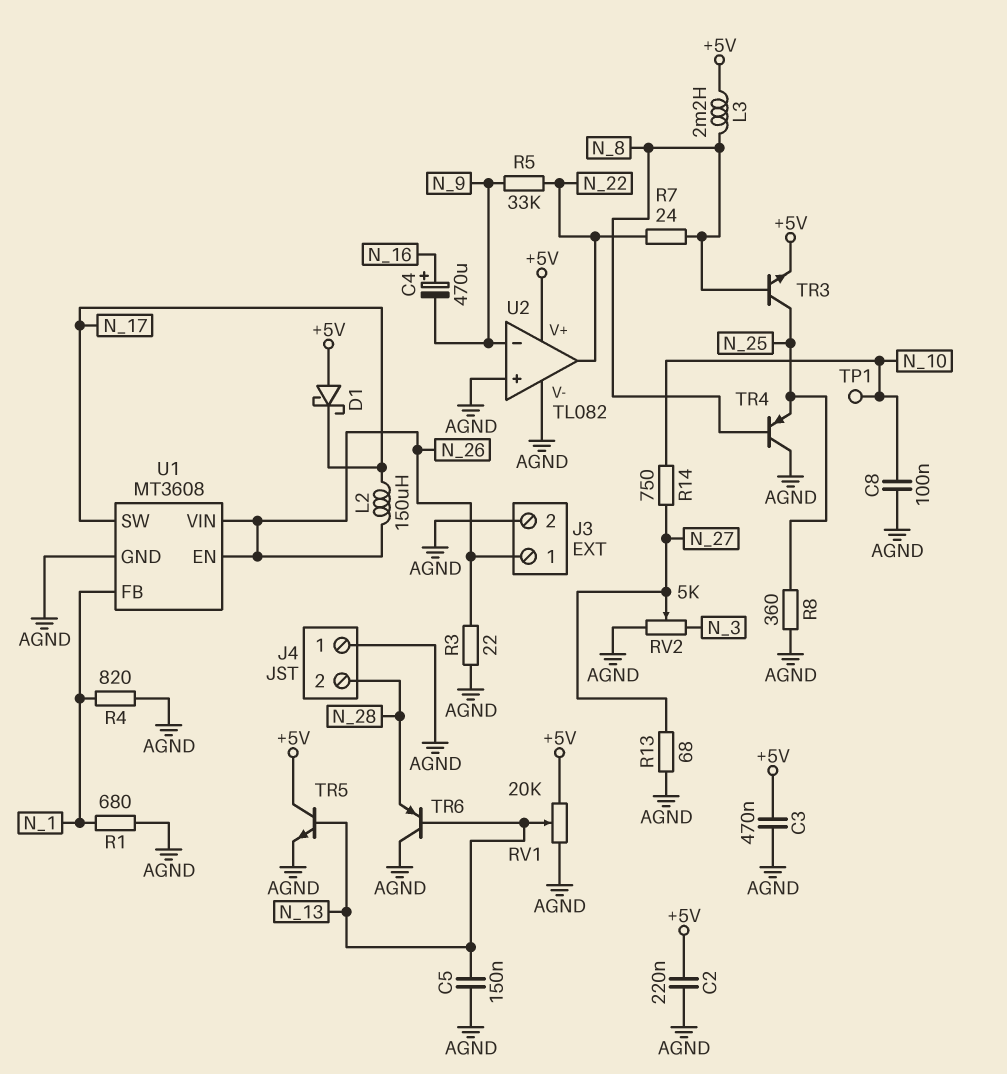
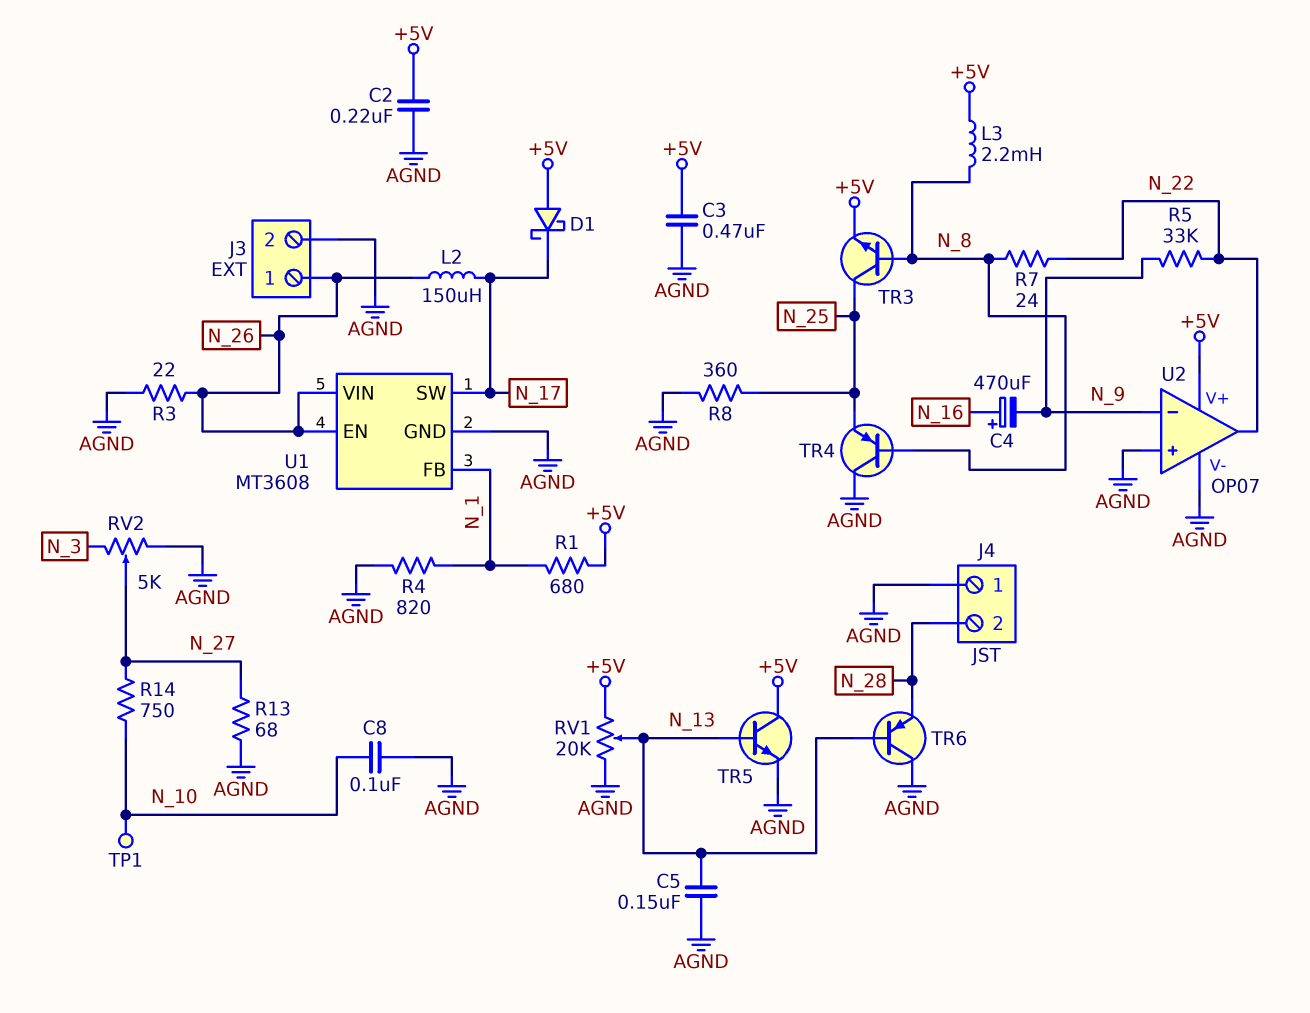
R1: 680 (AGND, N_1) -> 680 (+5V, N_1)
U2: TL082 -> OP07

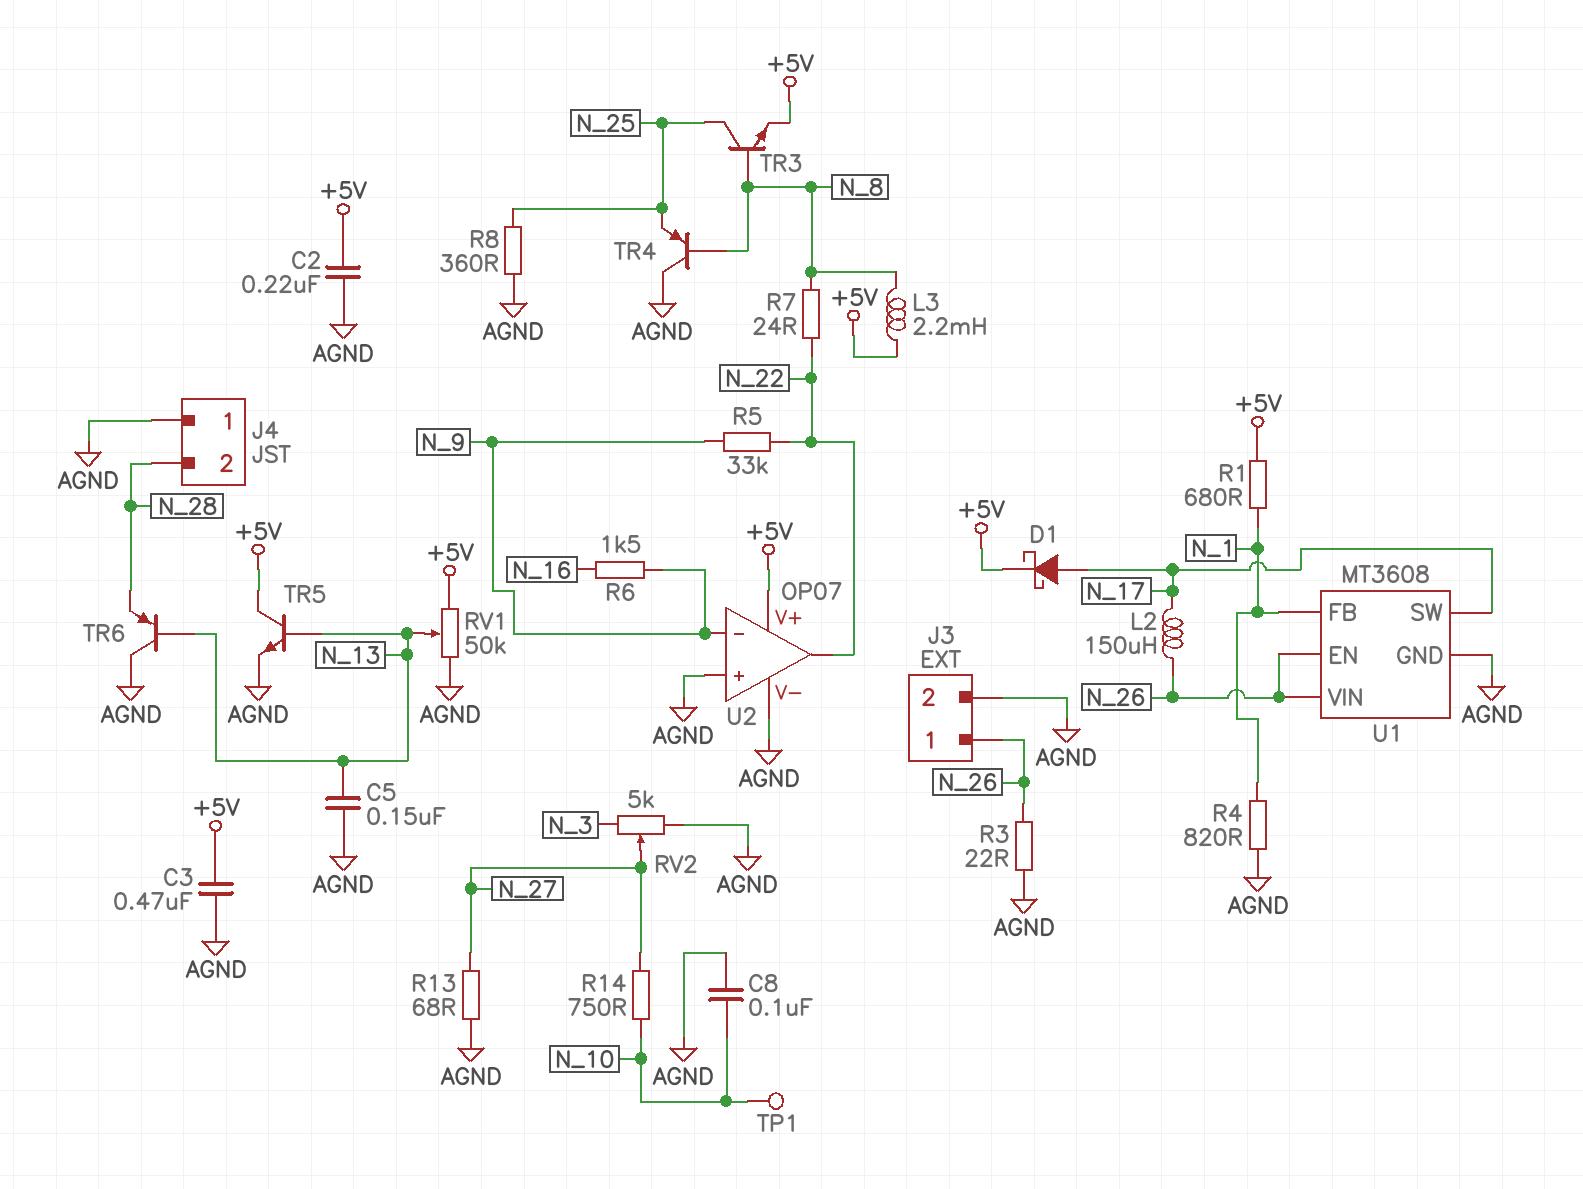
C4: 470uF (plus N_16, minus N_9) -> none
D1: schottky (A +5V, K N_17) -> schottky (A N_17, K +5V)
R6: none -> 1.5k (N_9, N_16)
RV1: 20k (+5V, AGND, wiper N_13) -> 50k (+5V, AGND, wiper N_13)

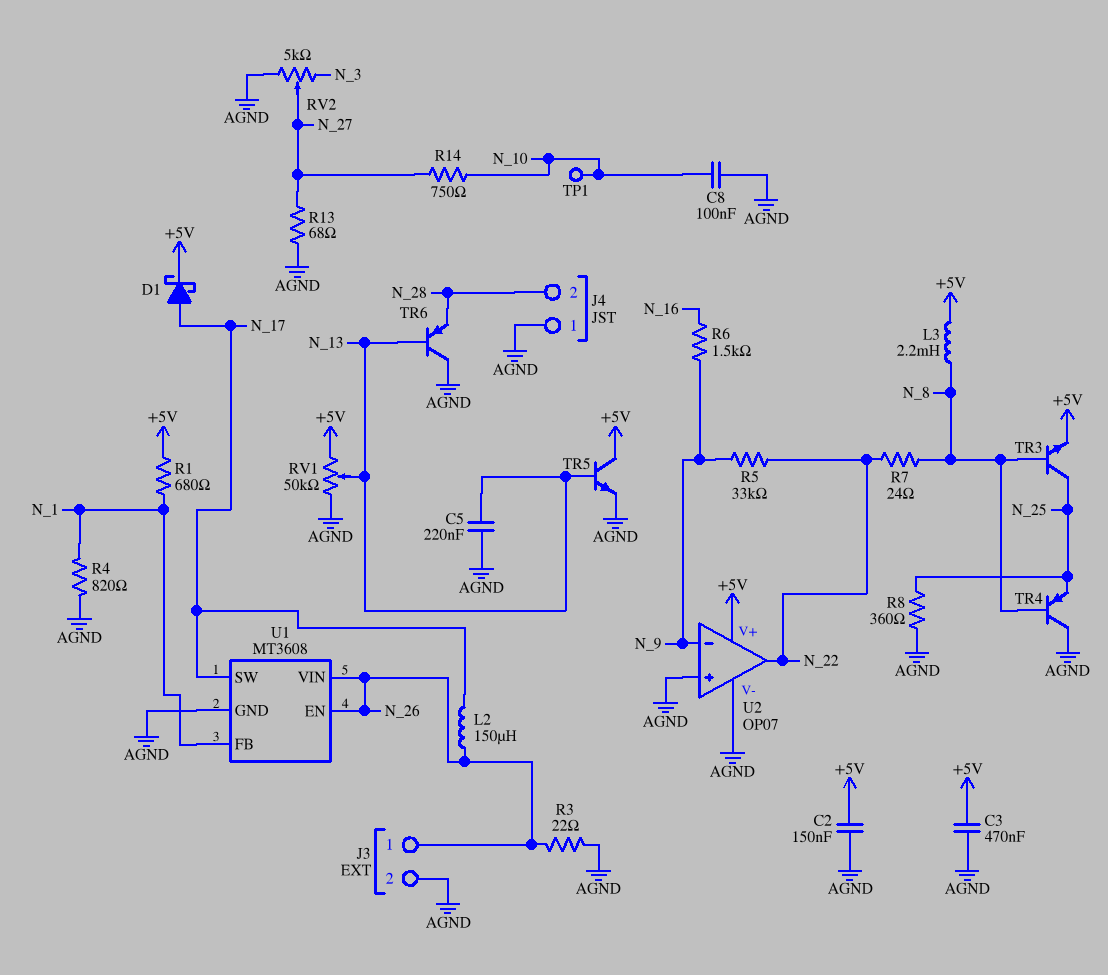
C2: 220nF (+5V, AGND) -> 150nF (+5V, AGND)
C5: 150nF (AGND, N_13) -> 220nF (AGND, N_13)

